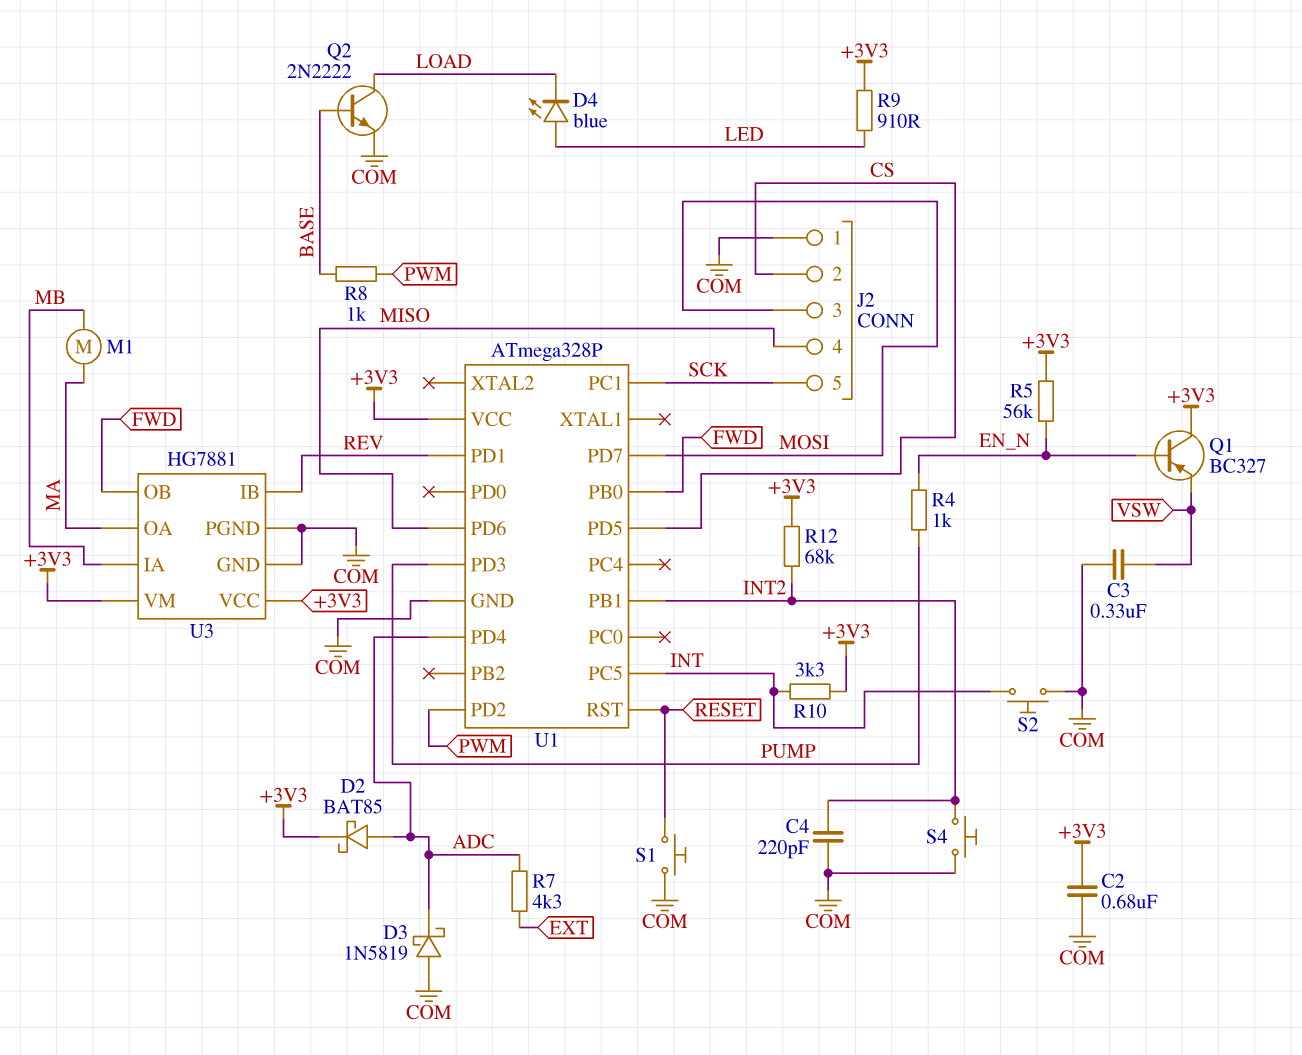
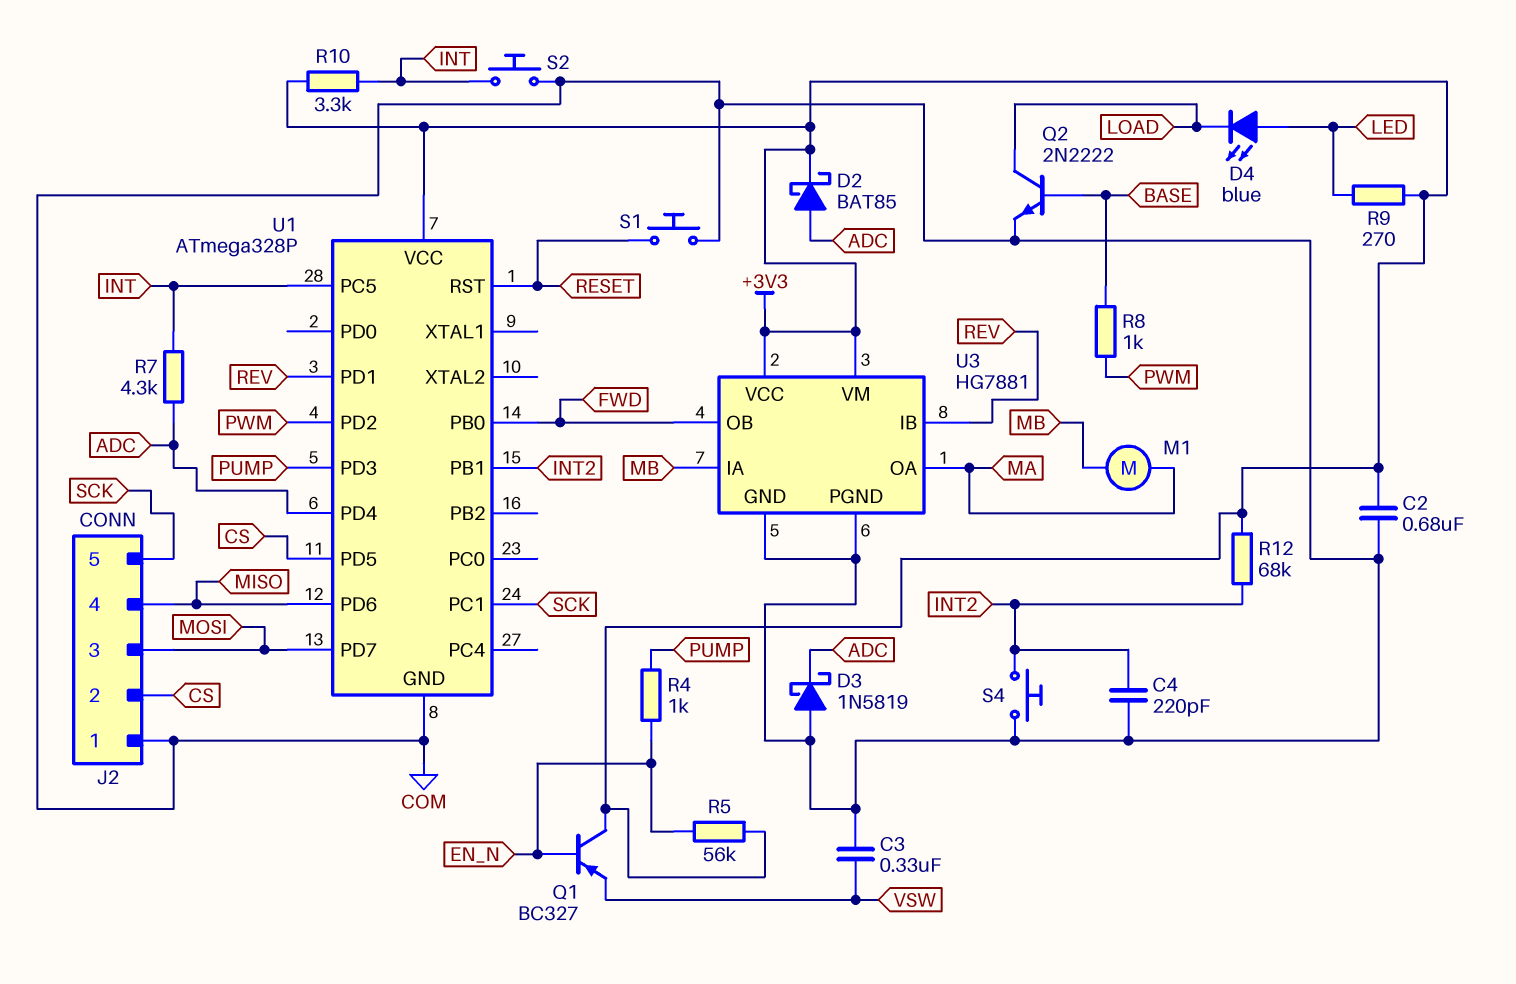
R7: 4.3k (ADC, EXT) -> 4.3k (ADC, INT)
R9: 910 (+3V3, LED) -> 270 (+3V3, LED)

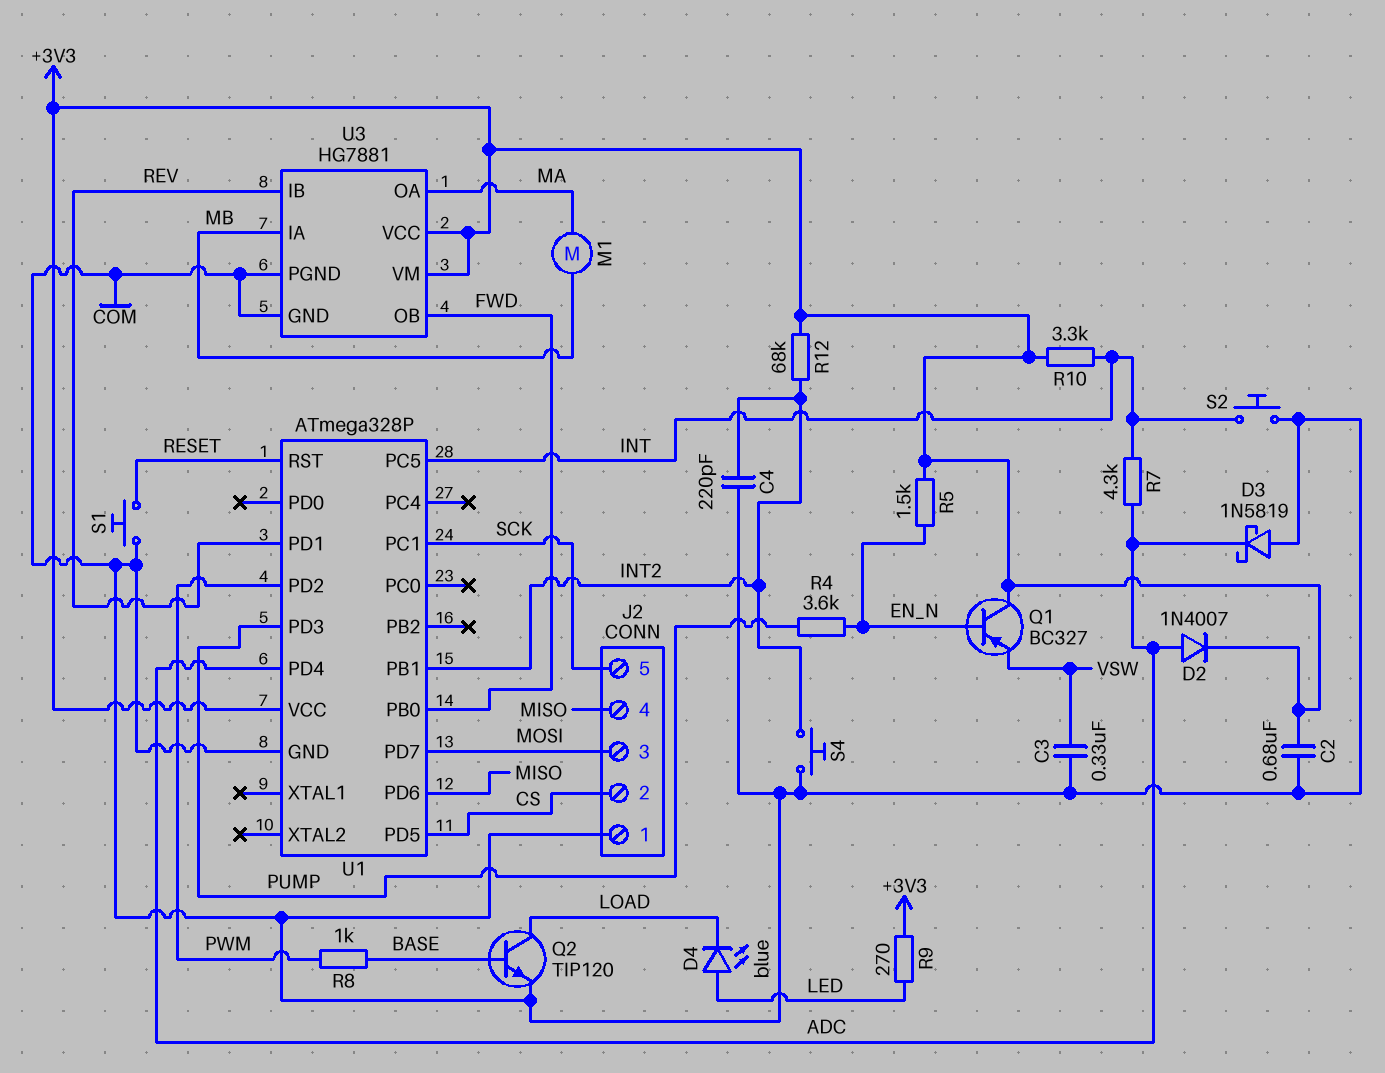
D2: schottky BAT85 (A ADC, K +3V3) -> diode 1N4007 (A ADC, K +3V3)
Q2: NPN 2N2222 (B BASE, C LOAD, E COM) -> NPN TIP120 (B BASE, C LOAD, E COM)
R4: 1k (EN_N, PUMP) -> 3.6k (EN_N, PUMP)
R5: 56k (+3V3, EN_N) -> 1.5k (+3V3, EN_N)

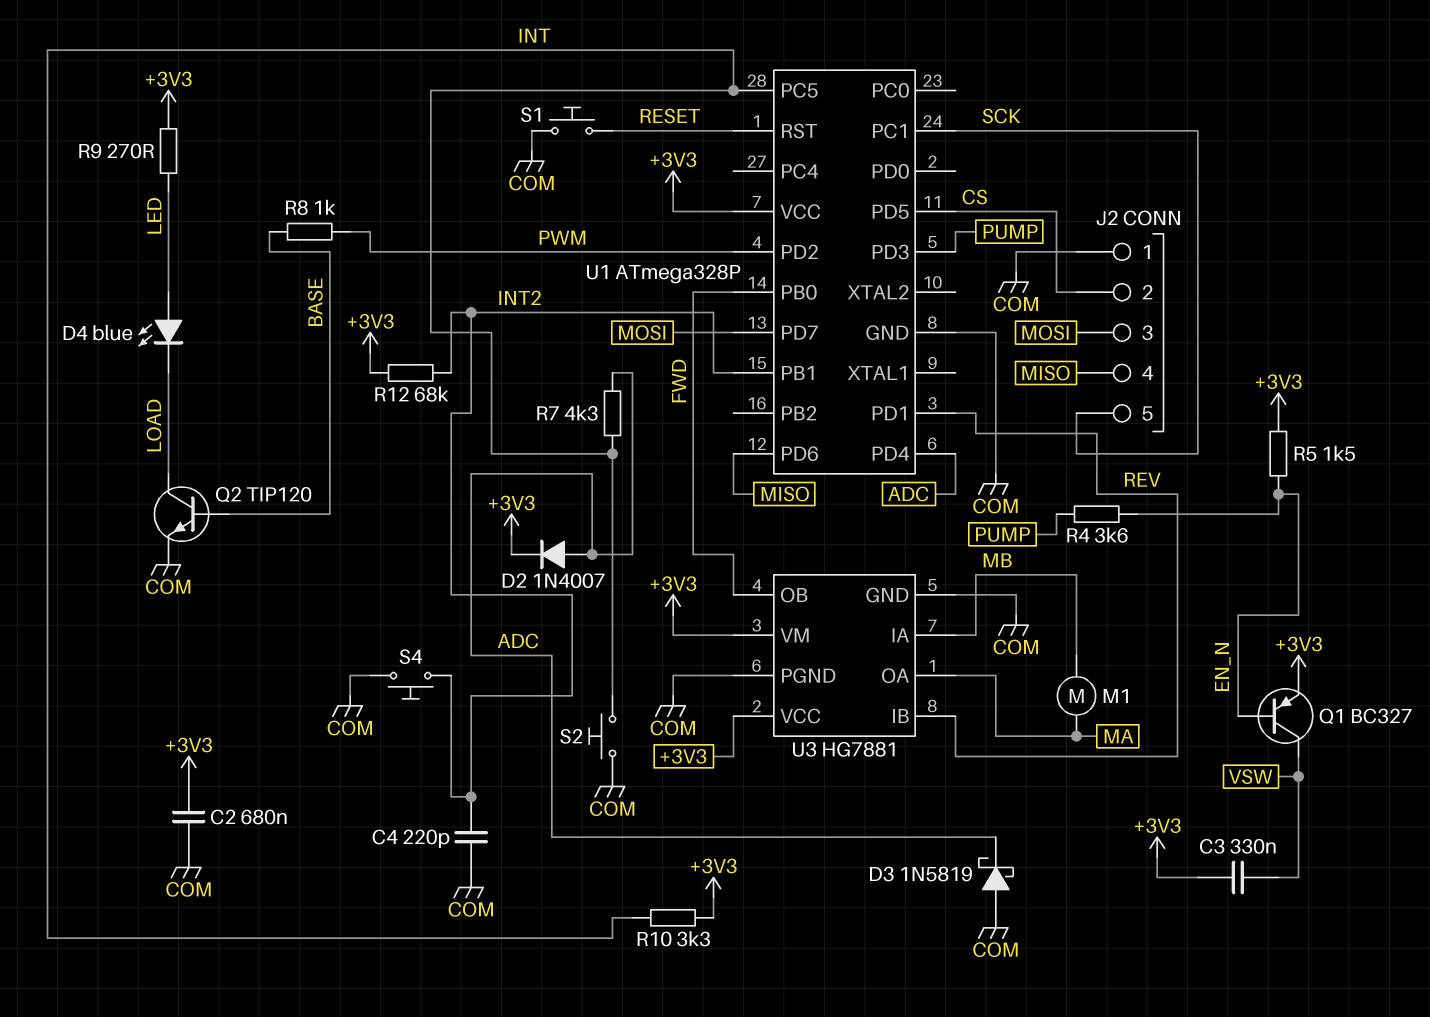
C3: 330nF (COM, VSW) -> 330nF (+3V3, VSW)
Q1: PNP BC327 (B EN_N, C +3V3, E VSW) -> PNP BC327 (B EN_N, C VSW, E +3V3)

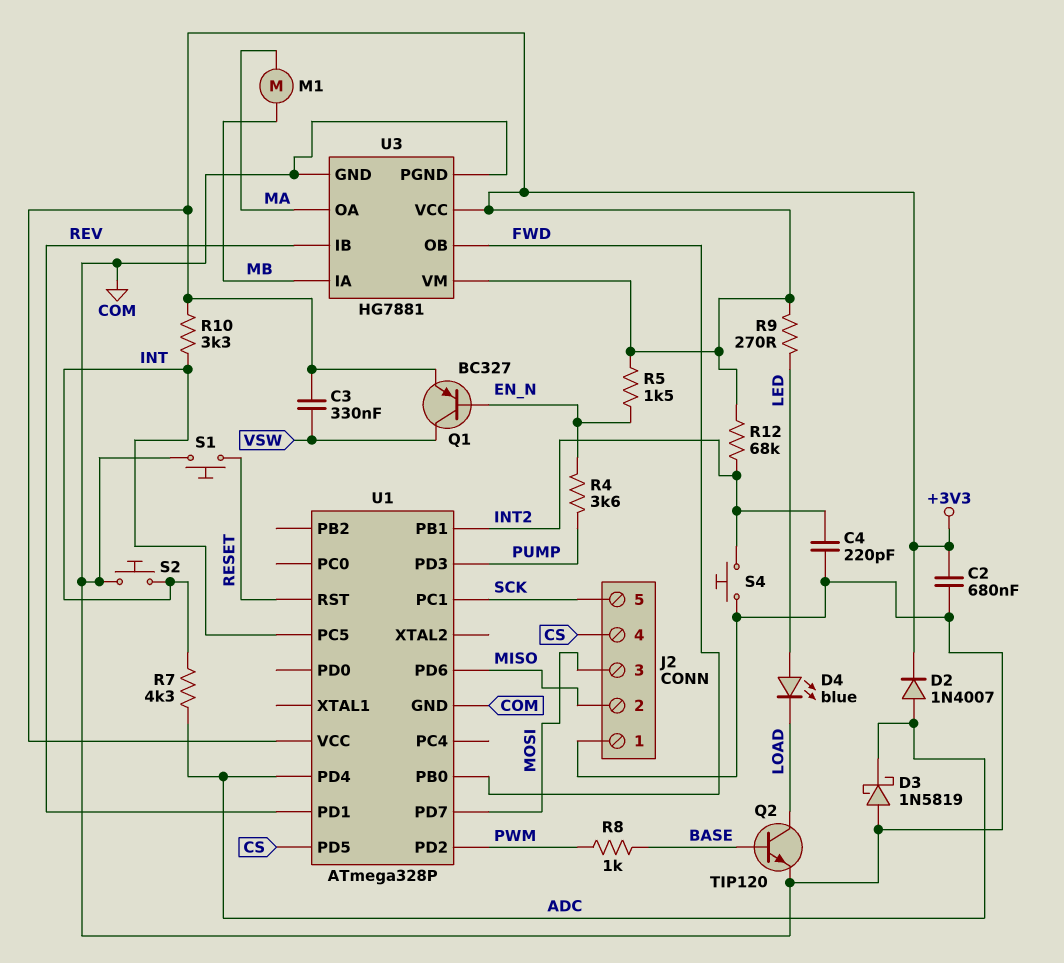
J2 pin 2: CS -> MISO
J2 pin 4: MISO -> CS

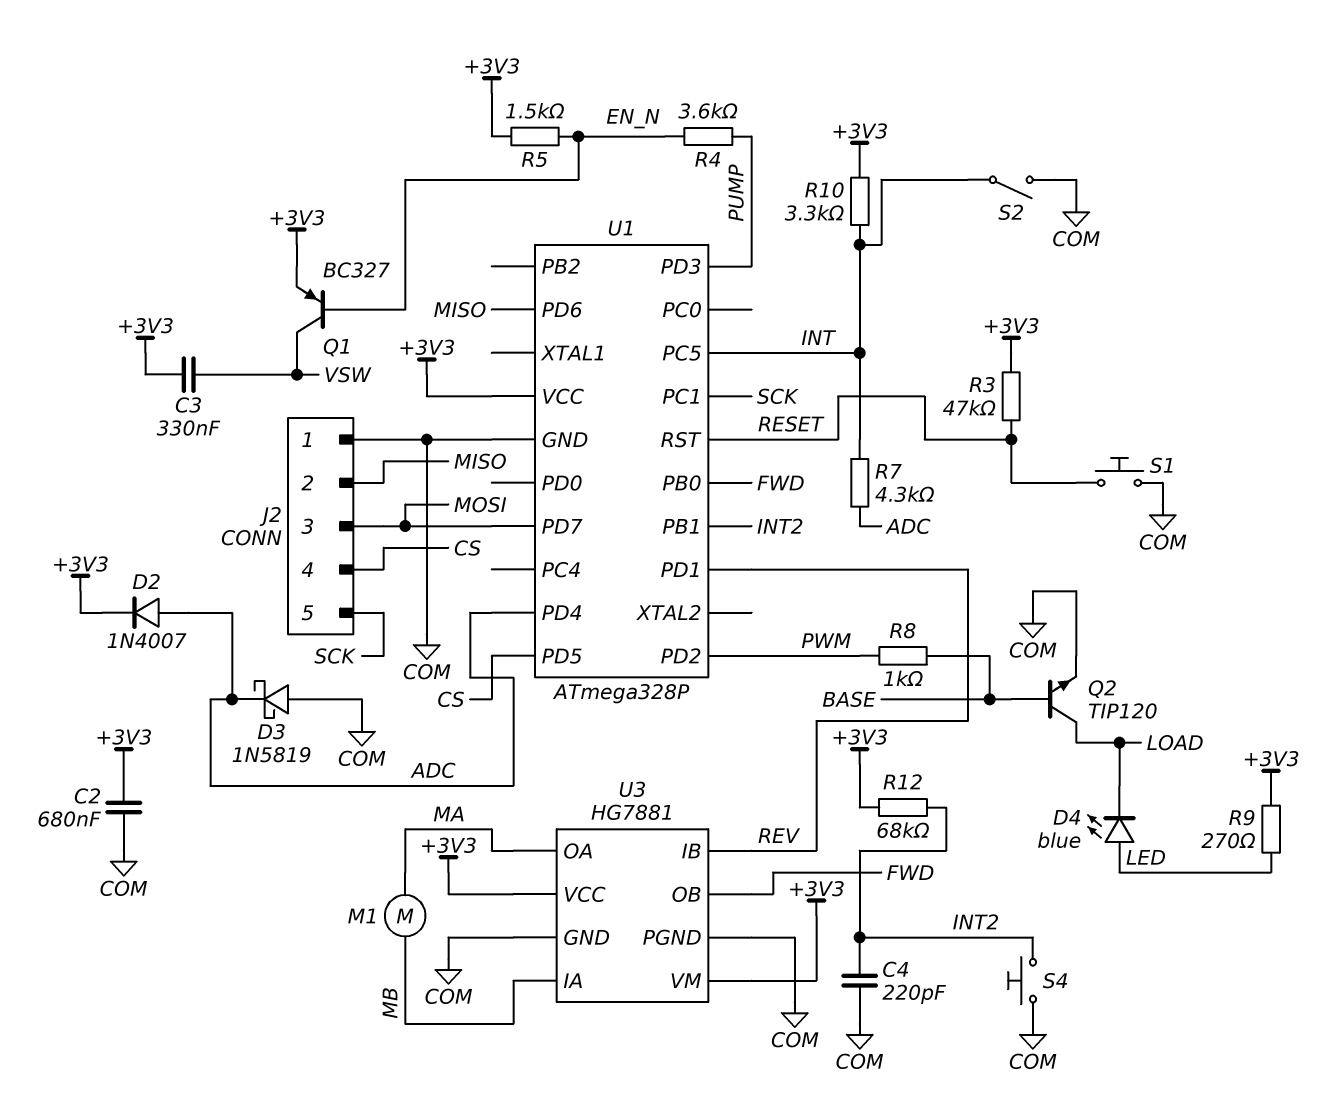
R3: none -> 47k (+3V3, RESET)
S2: button (COM, INT) -> switch (COM, INT)

